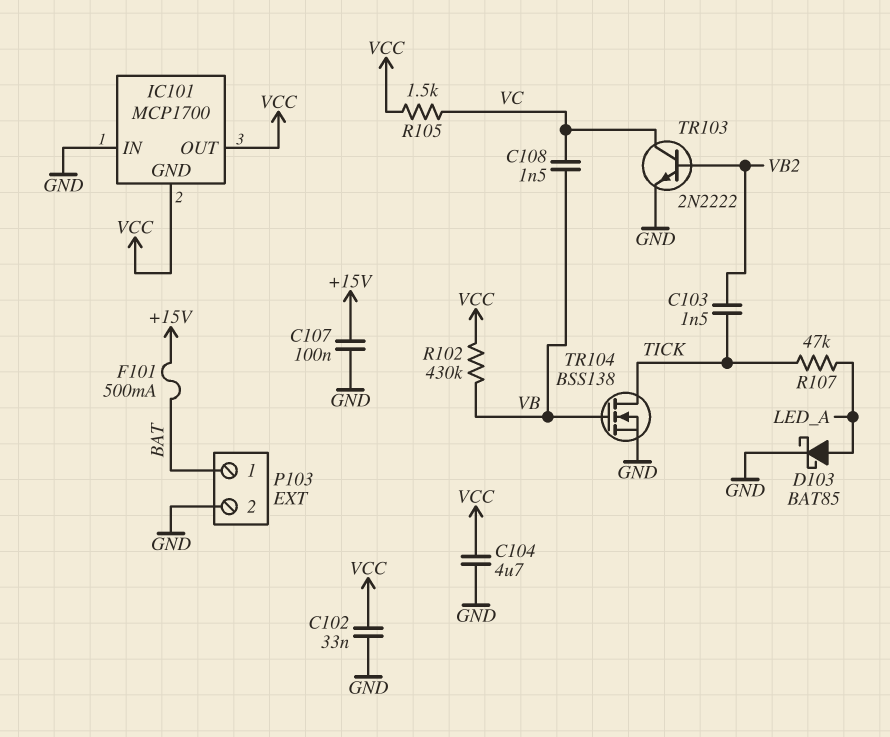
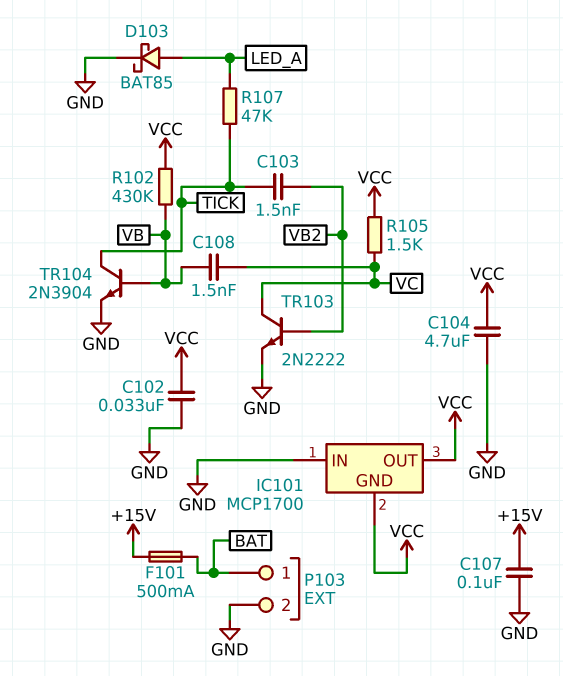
TR104: NMOS BSS138 (G VB, D TICK, S GND) -> NPN 2N3904 (B VB, C TICK, E GND)

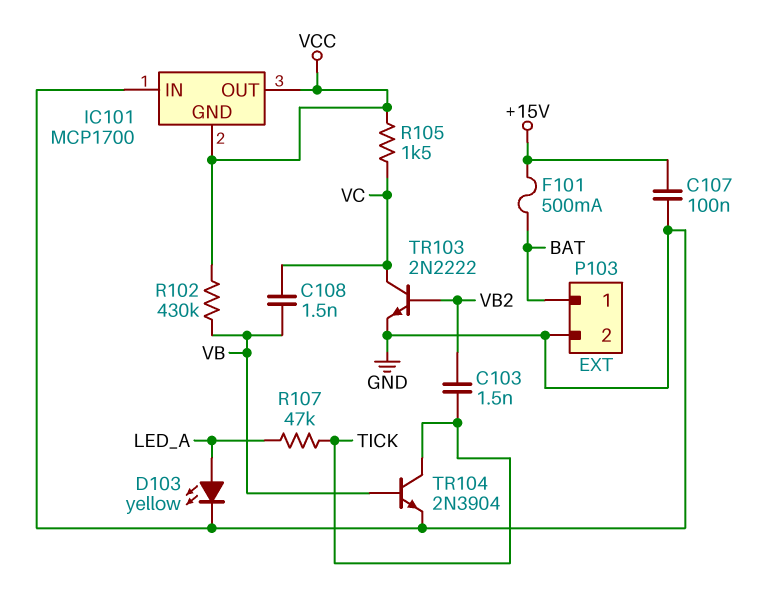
C102: 33nF (GND, VCC) -> none
C104: 4.7uF (GND, VCC) -> none
D103: schottky BAT85 (A LED_A, K GND) -> LED yellow (A LED_A, K GND)

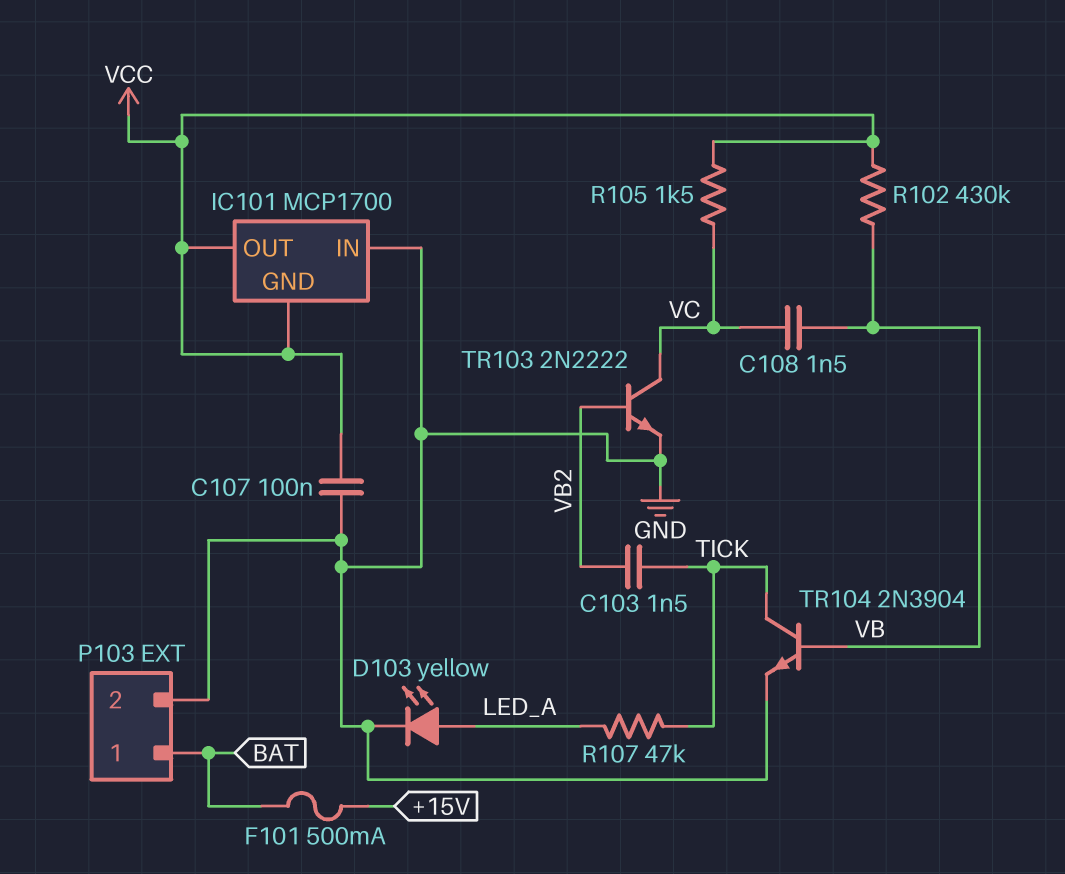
C107: 100nF (+15V, GND) -> 100nF (GND, VCC)

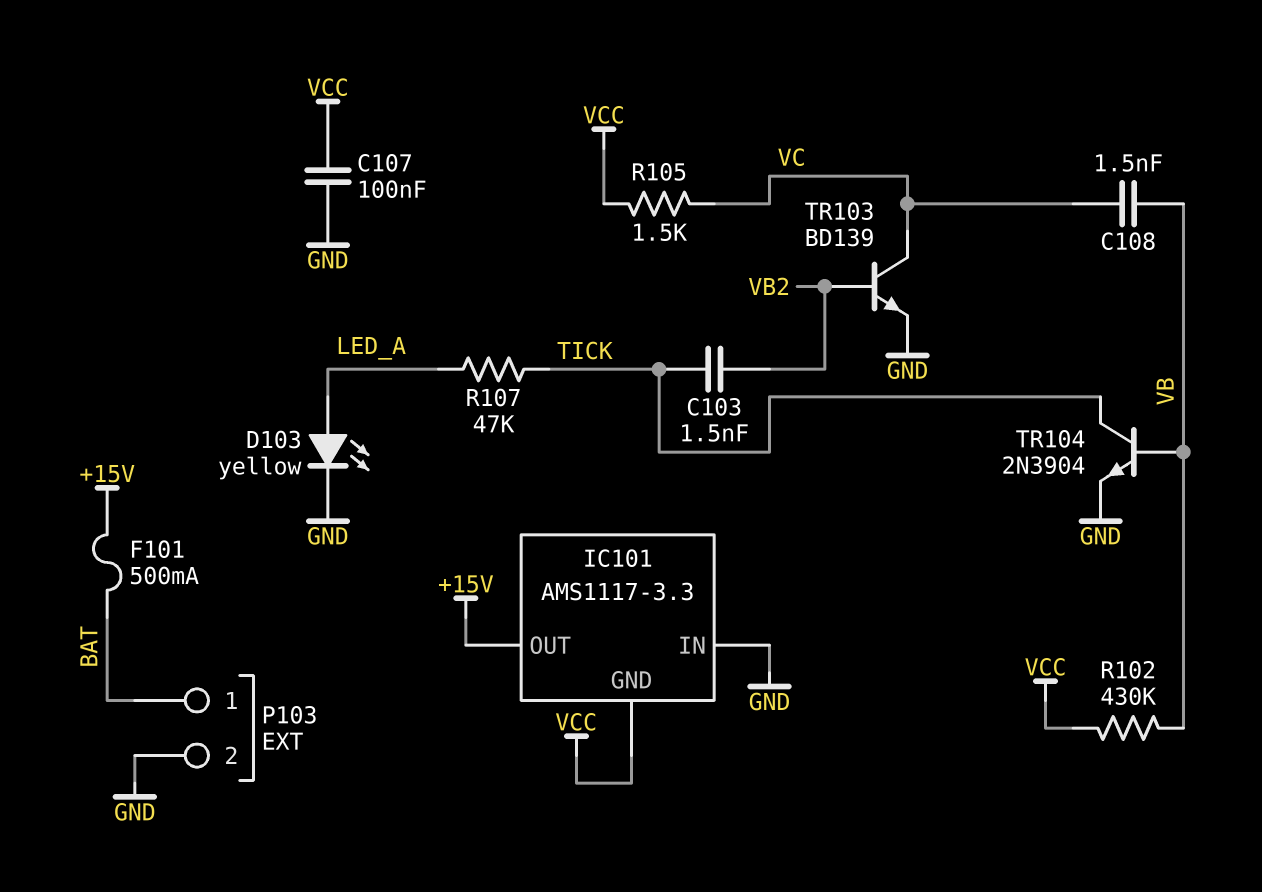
IC101: MCP1700 -> AMS1117-3.3
IC101 pin OUT: VCC -> +15V
TR103: NPN 2N2222 (B VB2, C VC, E GND) -> NPN BD139 (B VB2, C VC, E GND)

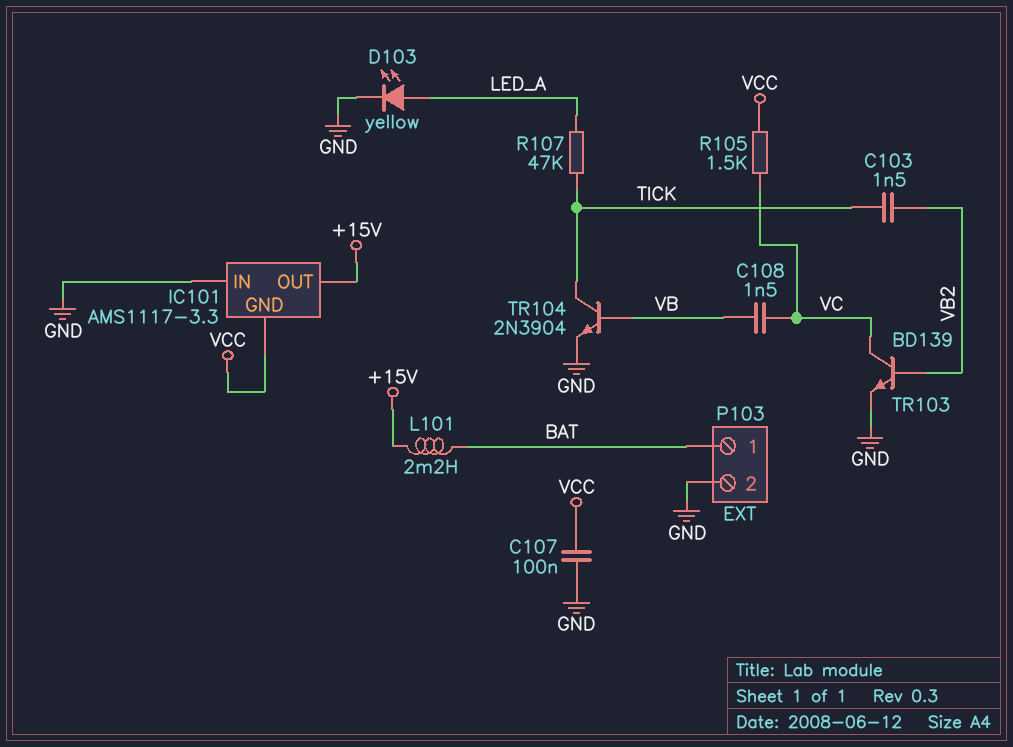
F101: 500mA (+15V, BAT) -> none
L101: none -> 2.2mH (+15V, BAT)
R102: 430k (VB, VCC) -> none

